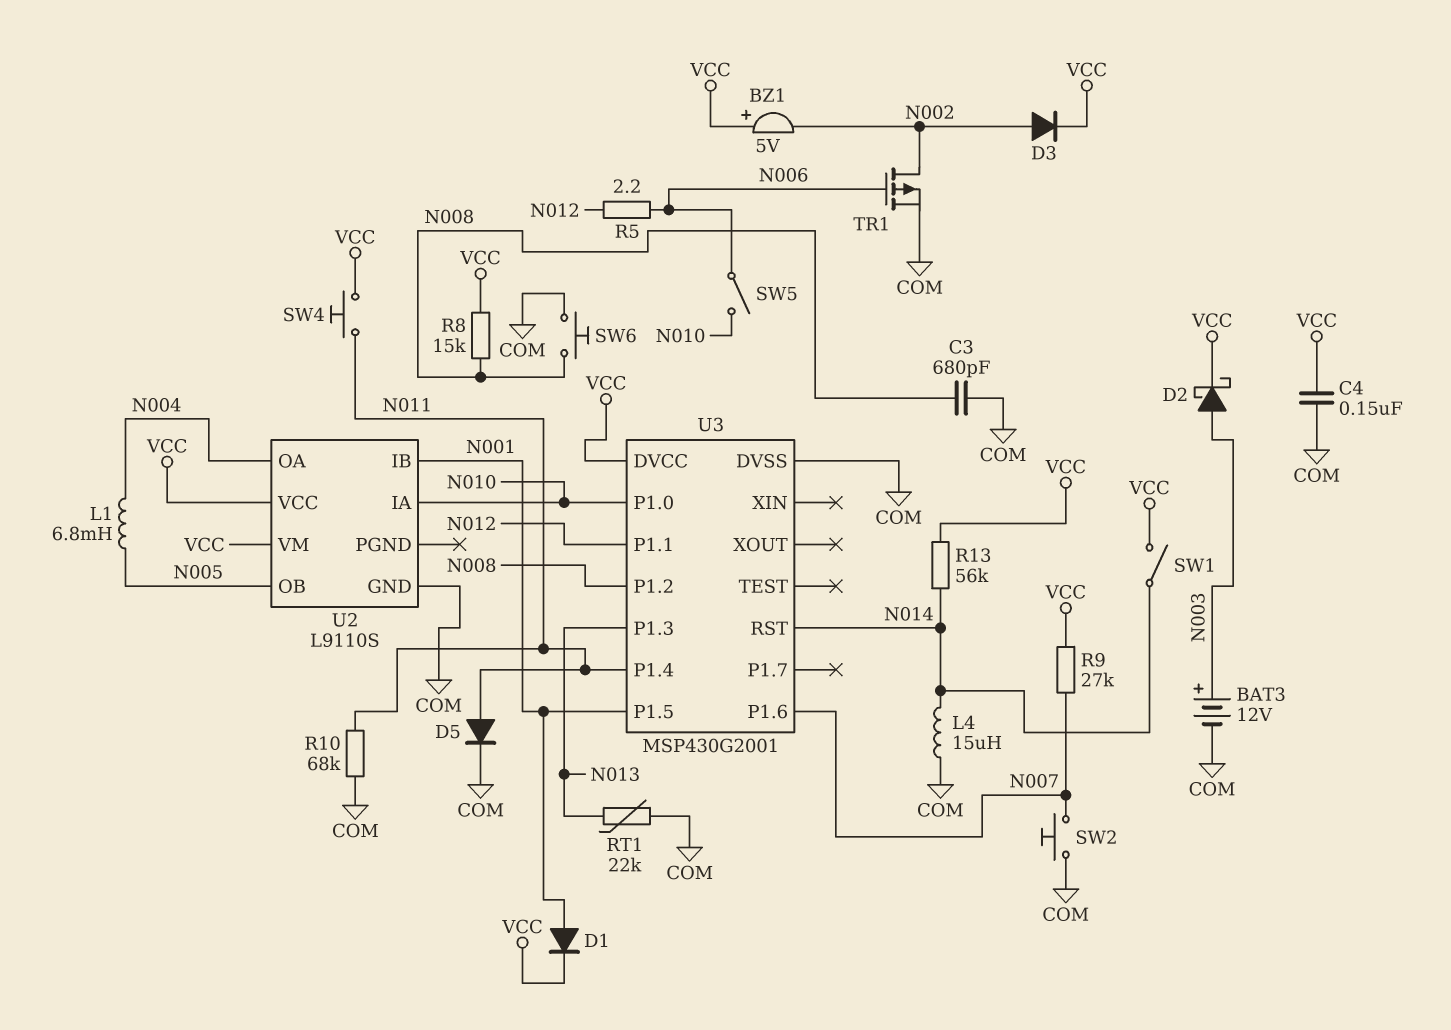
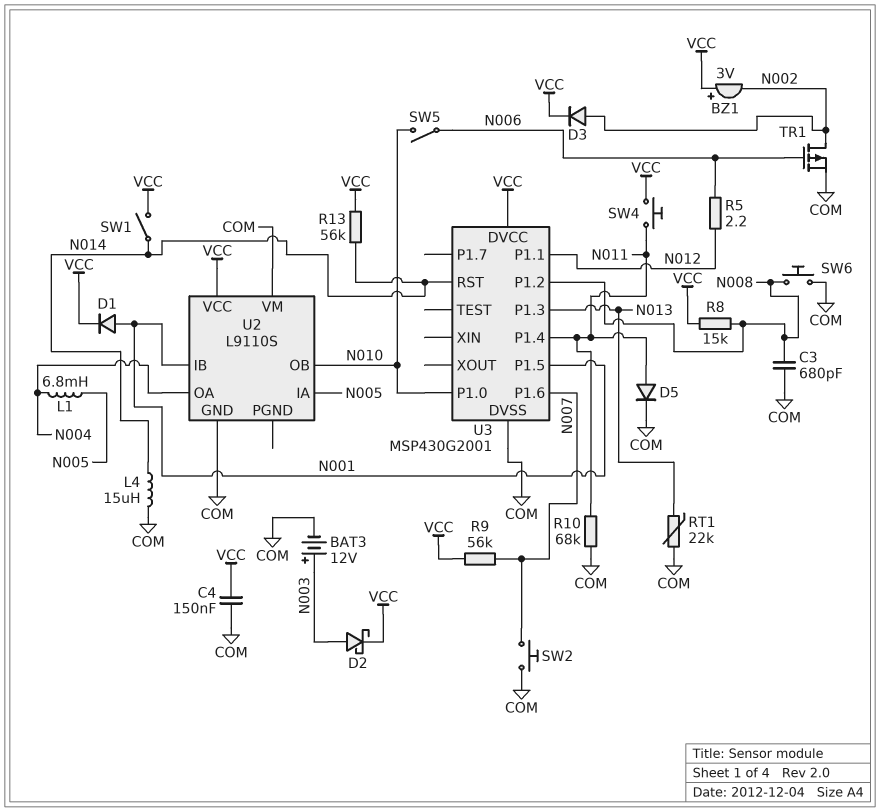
BZ1: buzzer 5V (plus VCC, minus N002) -> buzzer 3V (plus VCC, minus N002)
R9: 27k (N007, VCC) -> 56k (N007, VCC)
U2 pin IA: N010 -> N005
U2 pin OB: N005 -> N010
U2 pin VM: VCC -> COM

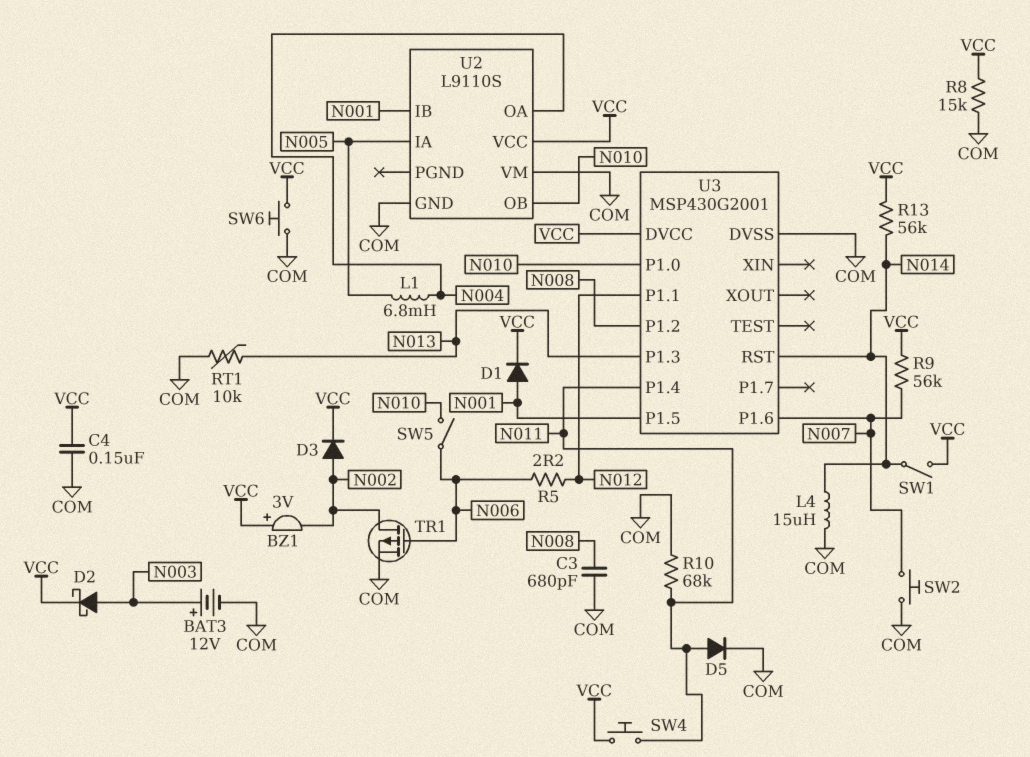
R8: 15k (N008, VCC) -> 15k (COM, VCC)
RT1: 22k (COM, N013) -> 10k (COM, N013)
SW6: button (COM, N008) -> button (COM, VCC)

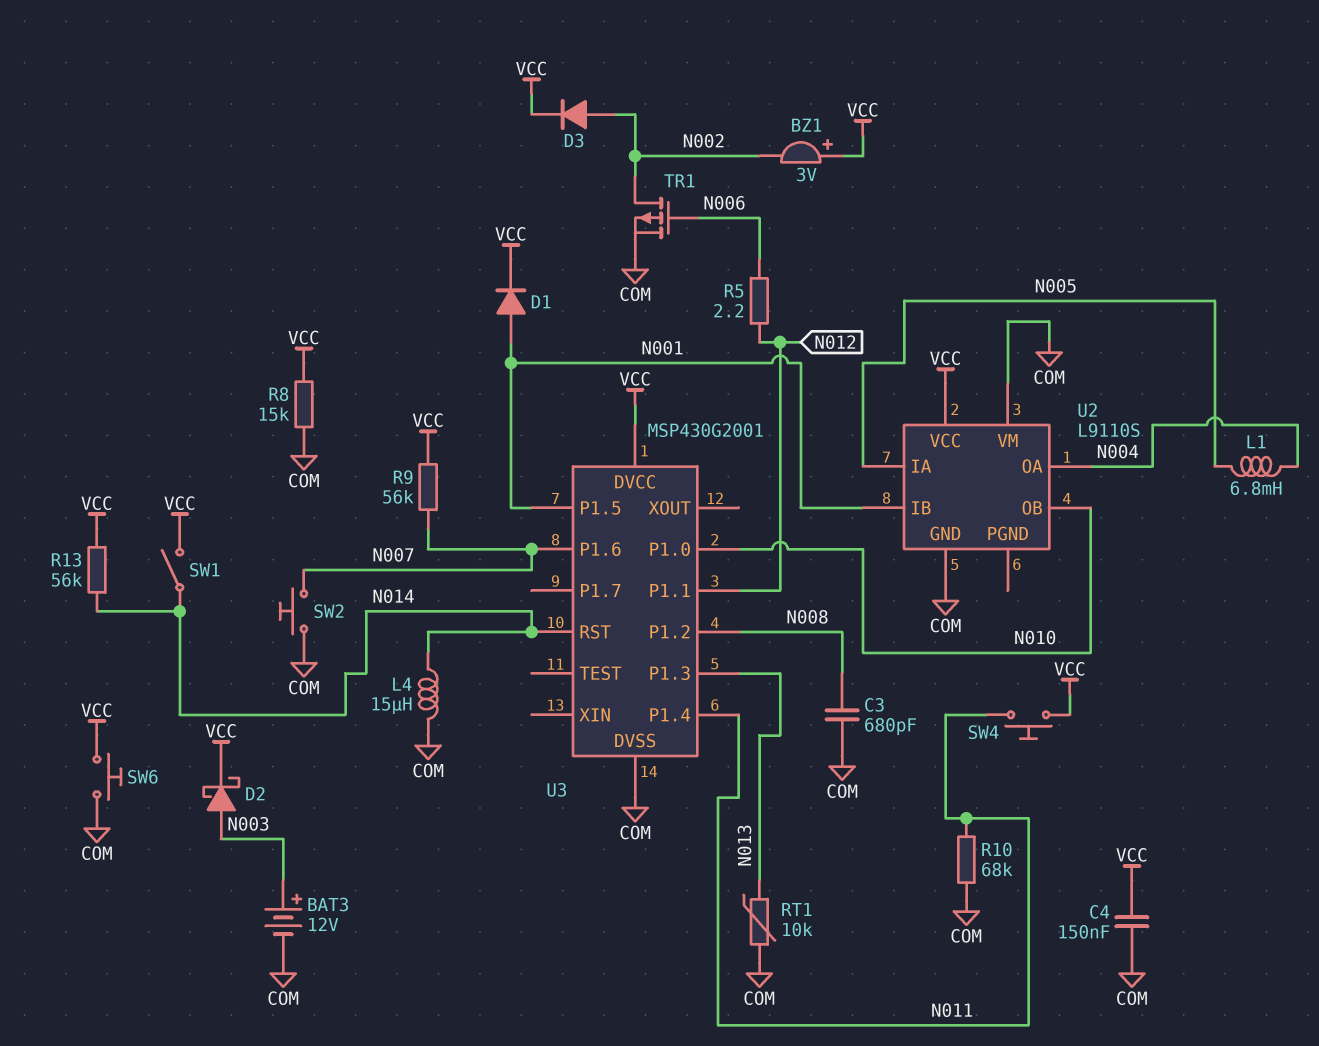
D5: diode (A N011, K COM) -> none
SW5: switch (N006, N010) -> none

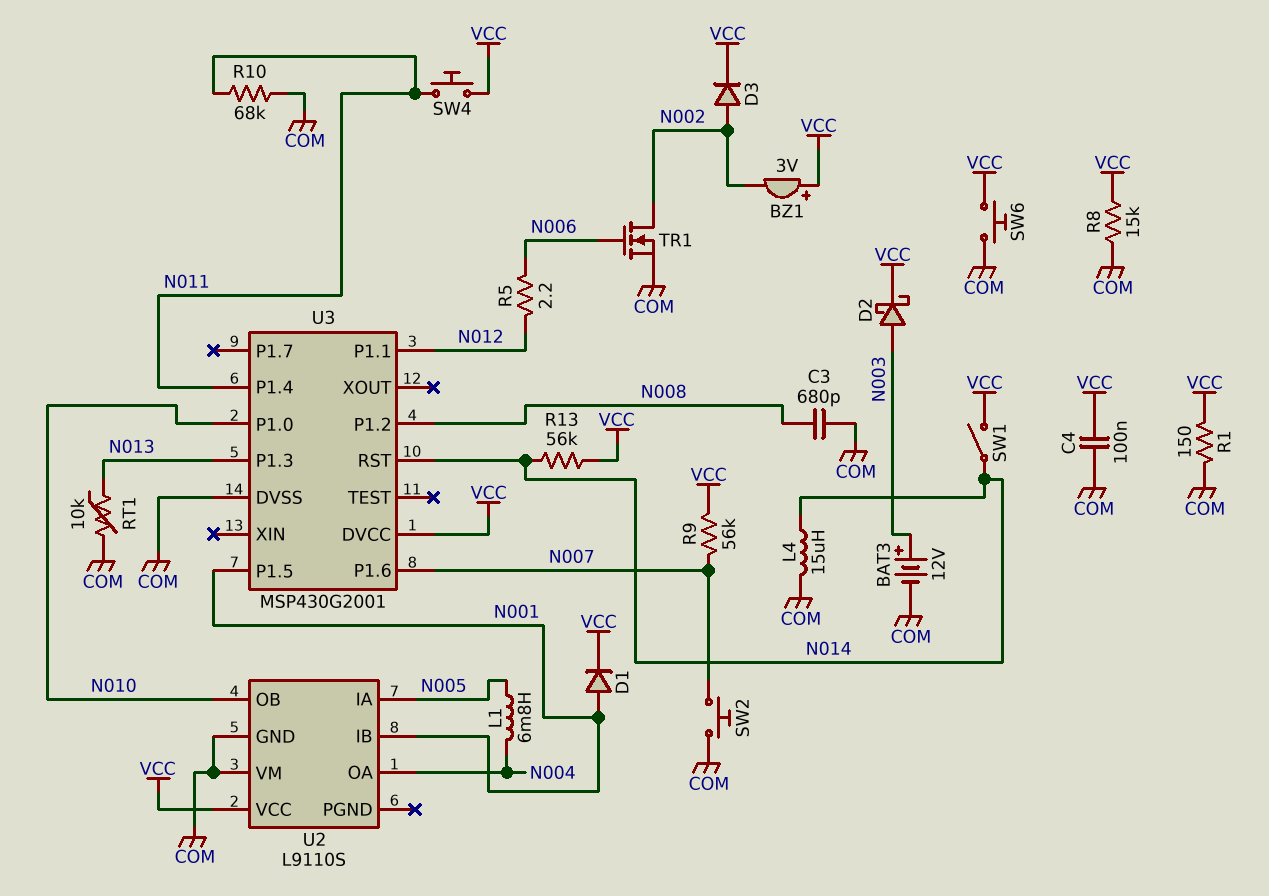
C4: 150nF (COM, VCC) -> 100nF (COM, VCC)
R1: none -> 150 (COM, VCC)
TR1: PMOS (G N006, D N002, S COM) -> NMOS (G N006, D N002, S COM)

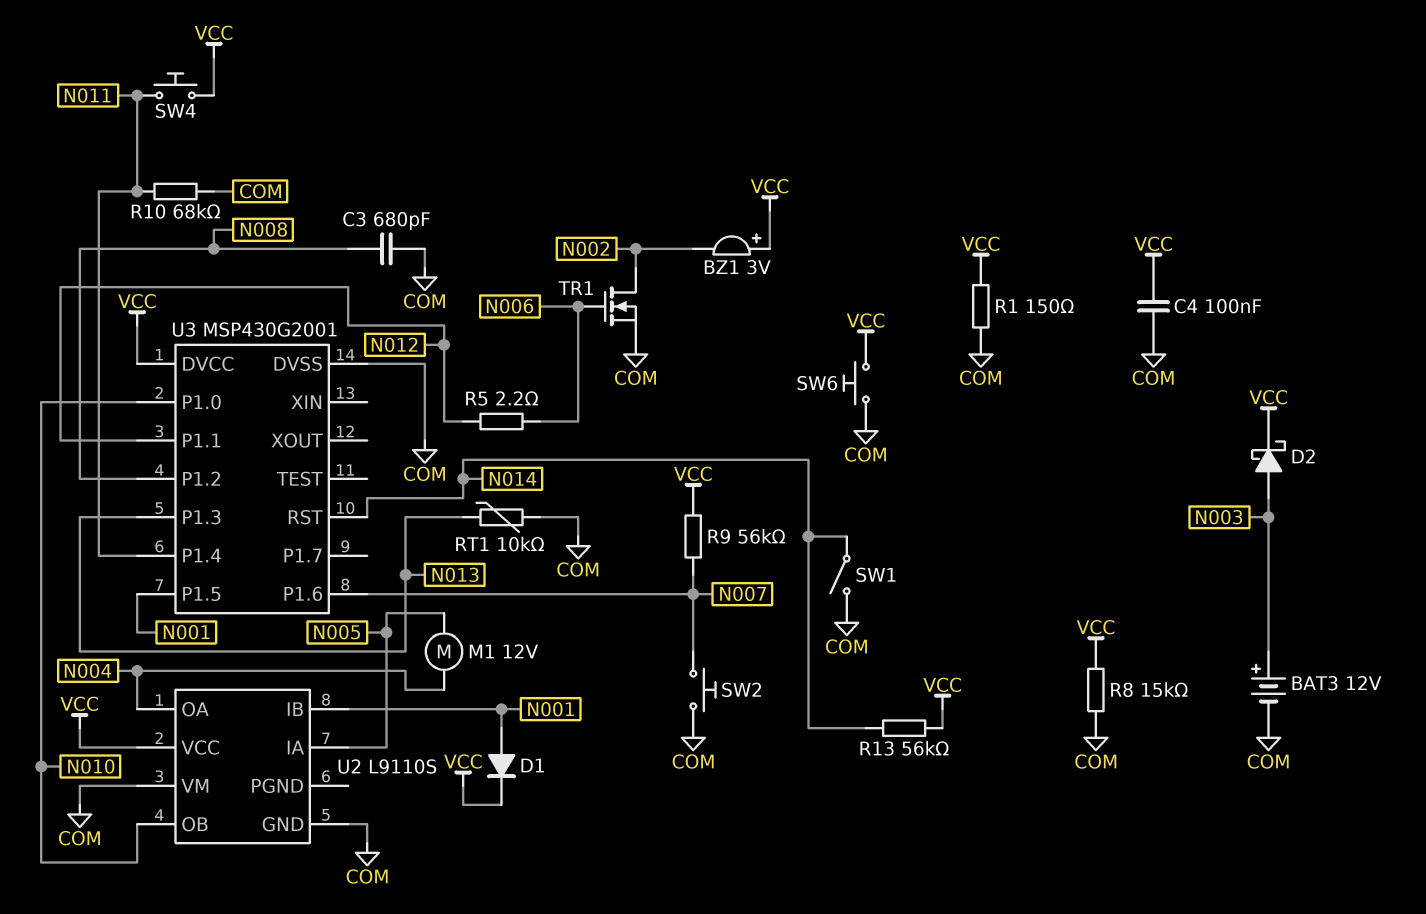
D3: diode (A N002, K VCC) -> none
L1: 6.8mH (N004, N005) -> none
L4: 15uH (COM, N014) -> none
M1: none -> motor 12V (N004, N005)
SW1: switch (N014, VCC) -> switch (COM, N014)

